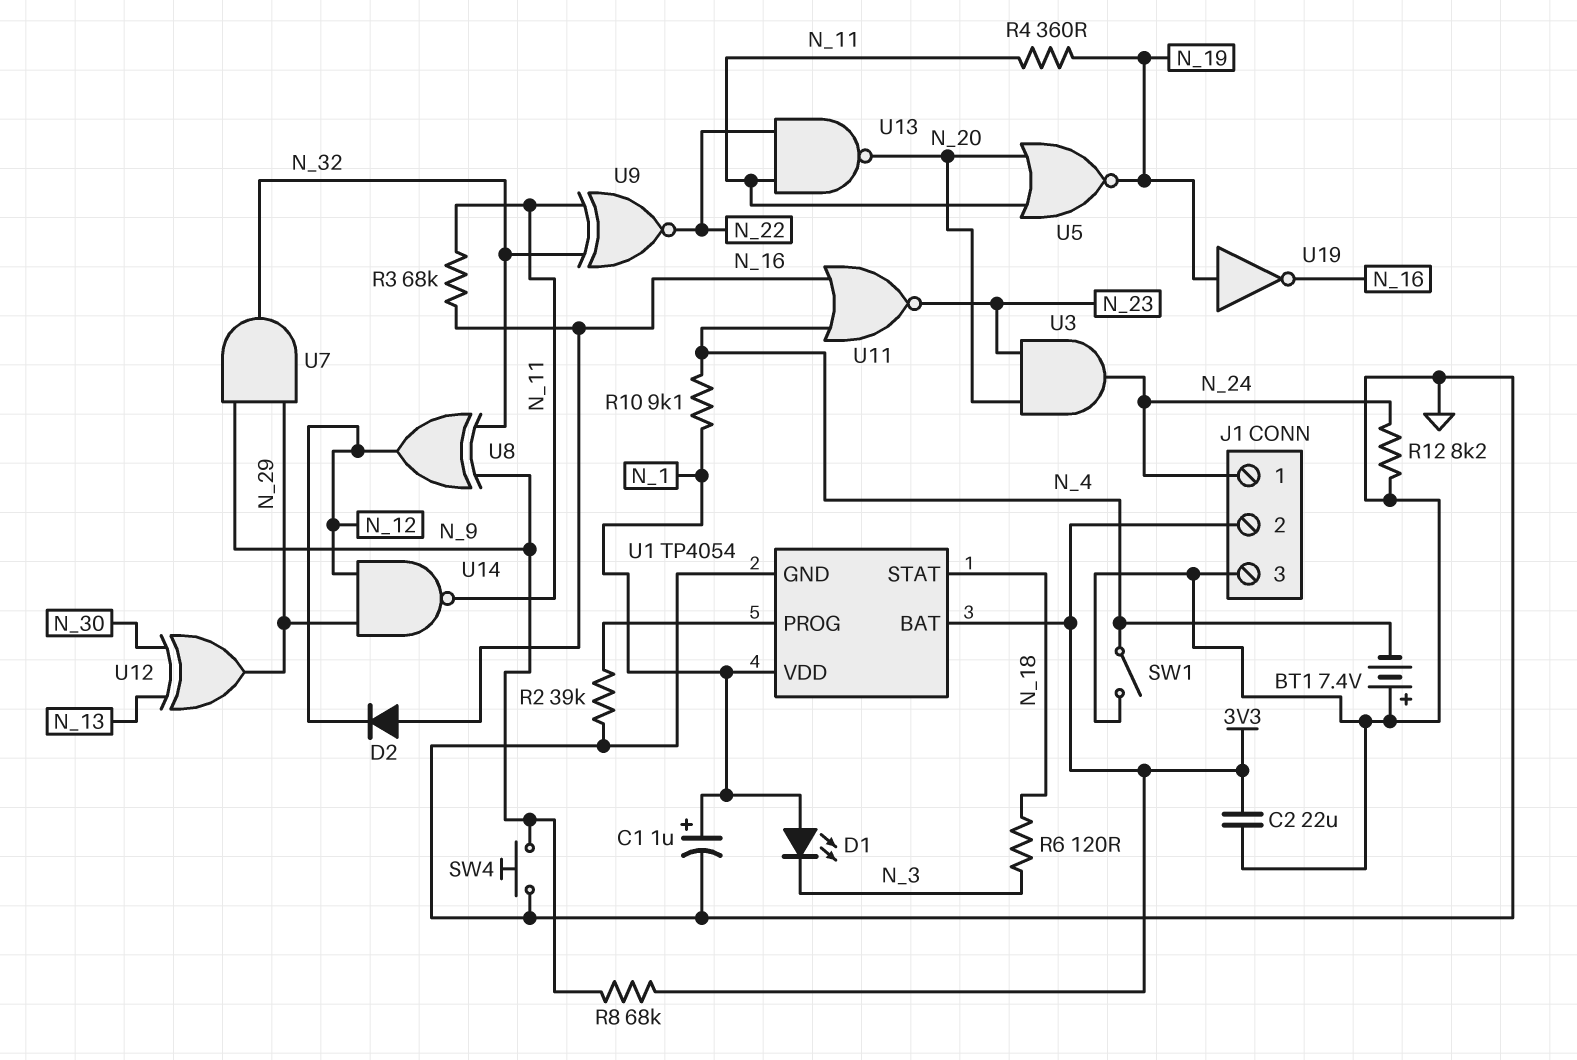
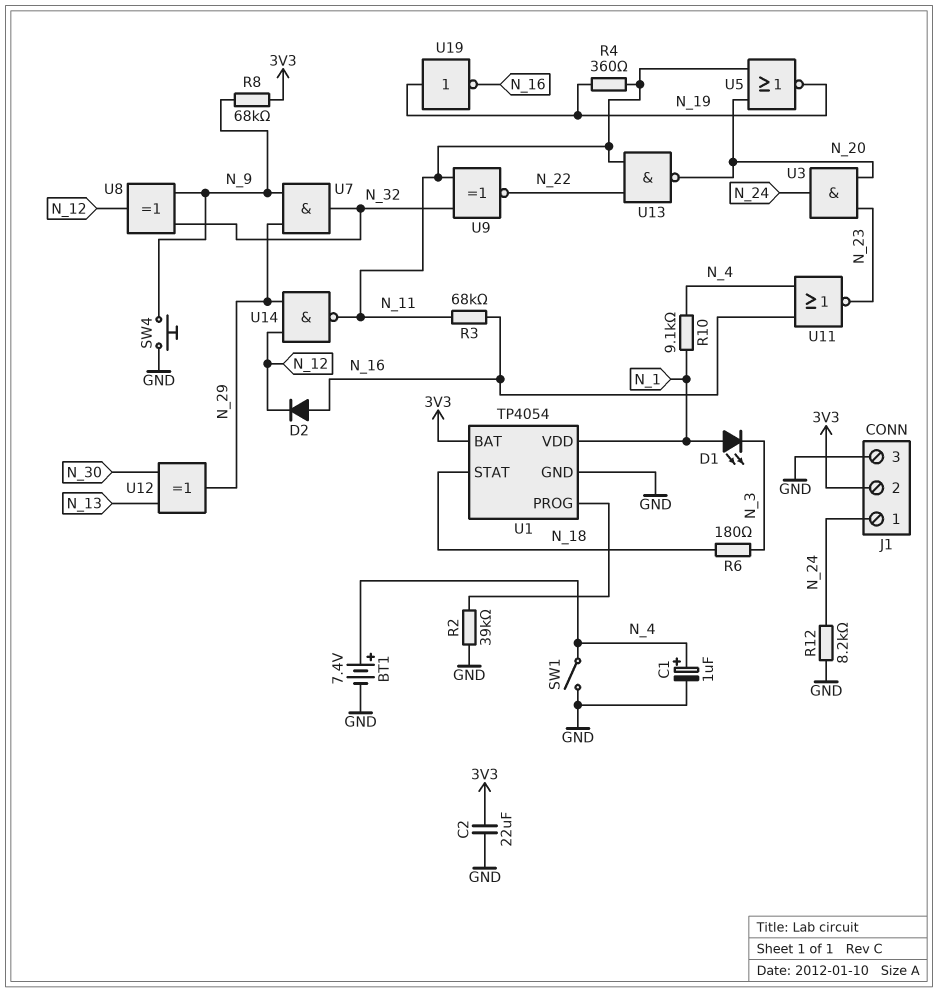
BT1: 7.4V (plus GND, minus N_4) -> 7.4V (plus N_4, minus GND)
C1: 1uF (plus N_1, minus GND) -> 1uF (plus N_4, minus GND)
R6: 120 (N_3, N_18) -> 180 (N_3, N_18)

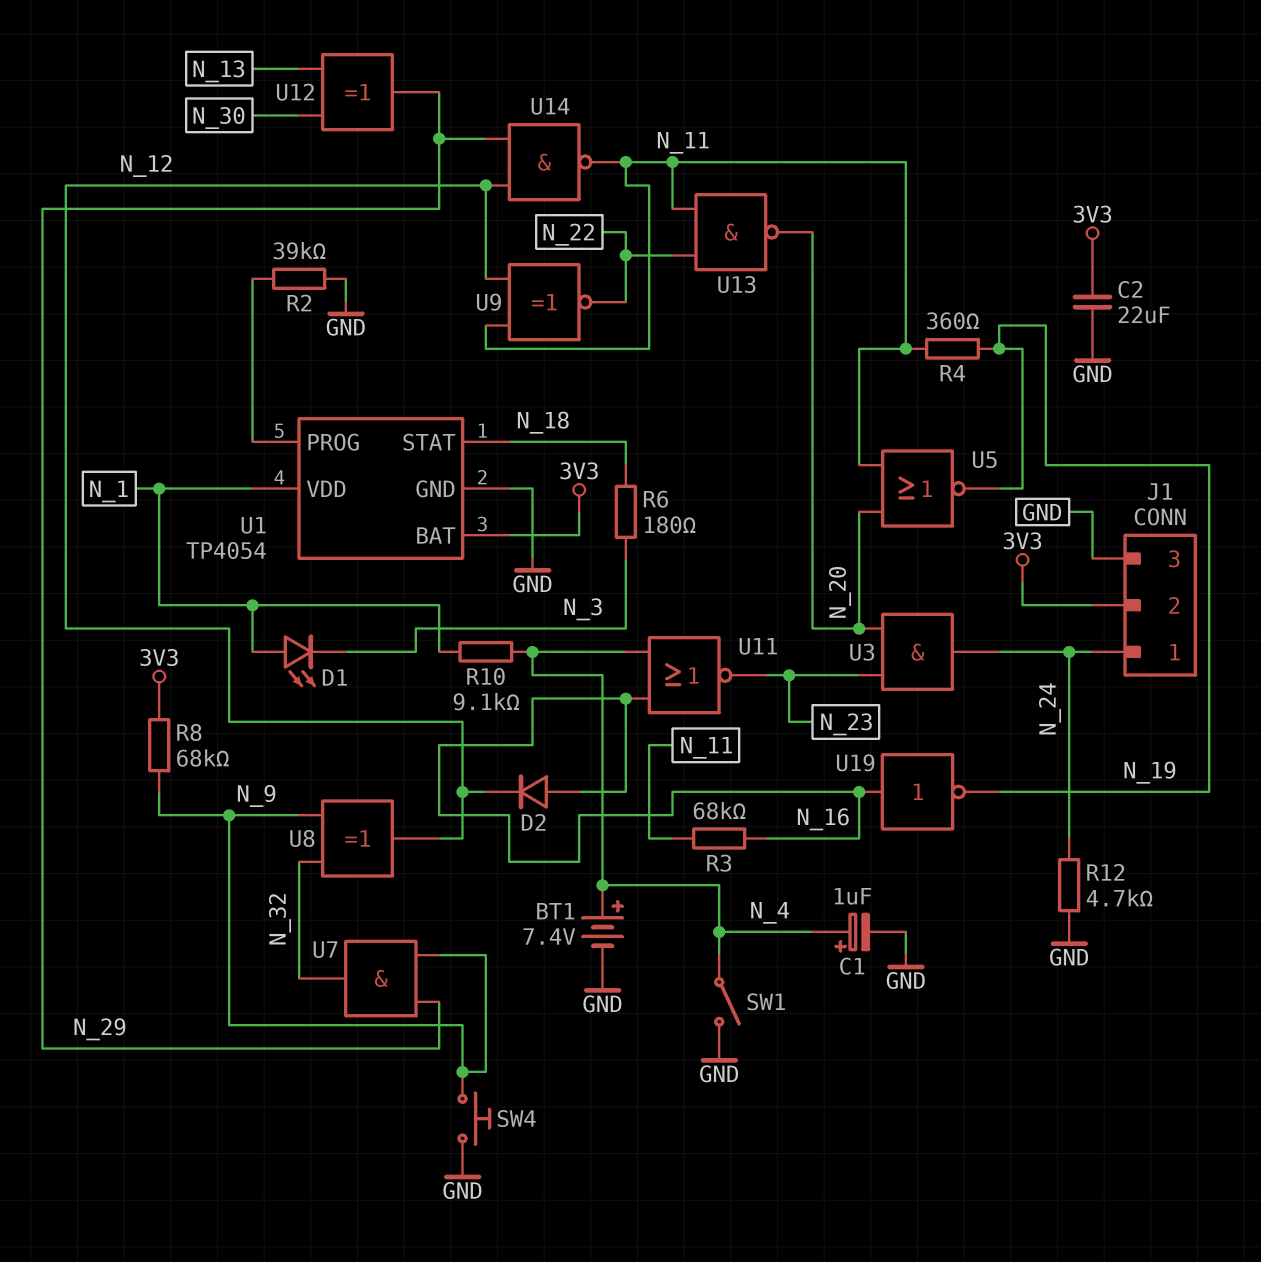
R12: 8.2k (GND, N_24) -> 4.7k (GND, N_24)
U9: XNOR (in N_11, in N_32, out N_22) -> XNOR (in N_11, in N_12, out N_22)
U19: NOT (in N_19, out N_16) -> NOT (in N_16, out N_19)

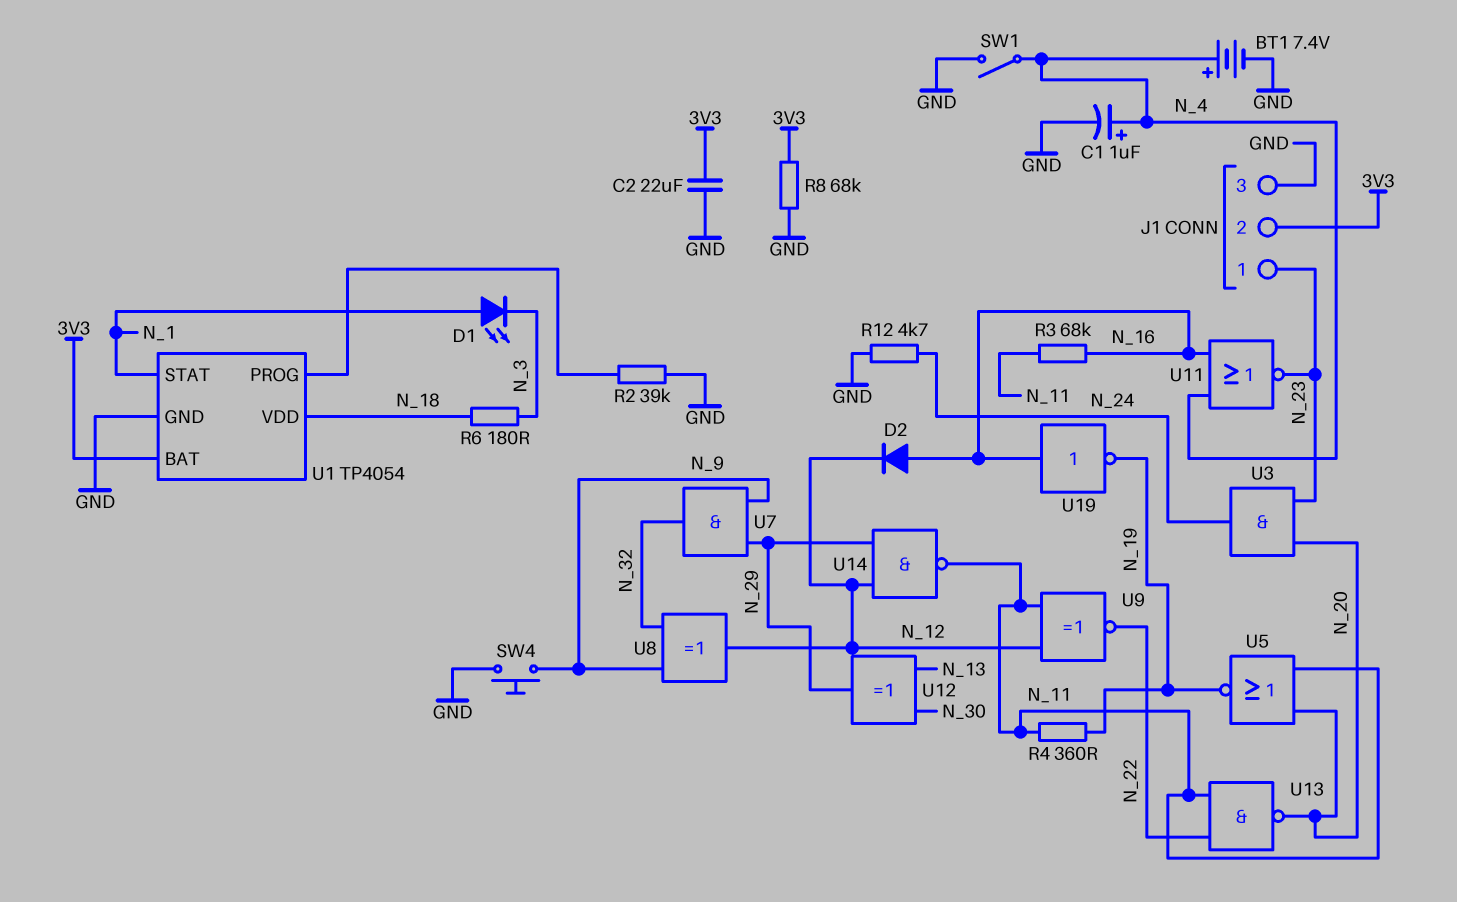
J1 pin 1: N_24 -> N_23
R8: 68k (3V3, N_9) -> 68k (3V3, GND)
R10: 9.1k (N_1, N_4) -> none
U1 pin STAT: N_18 -> N_1
U1 pin VDD: N_1 -> N_18

